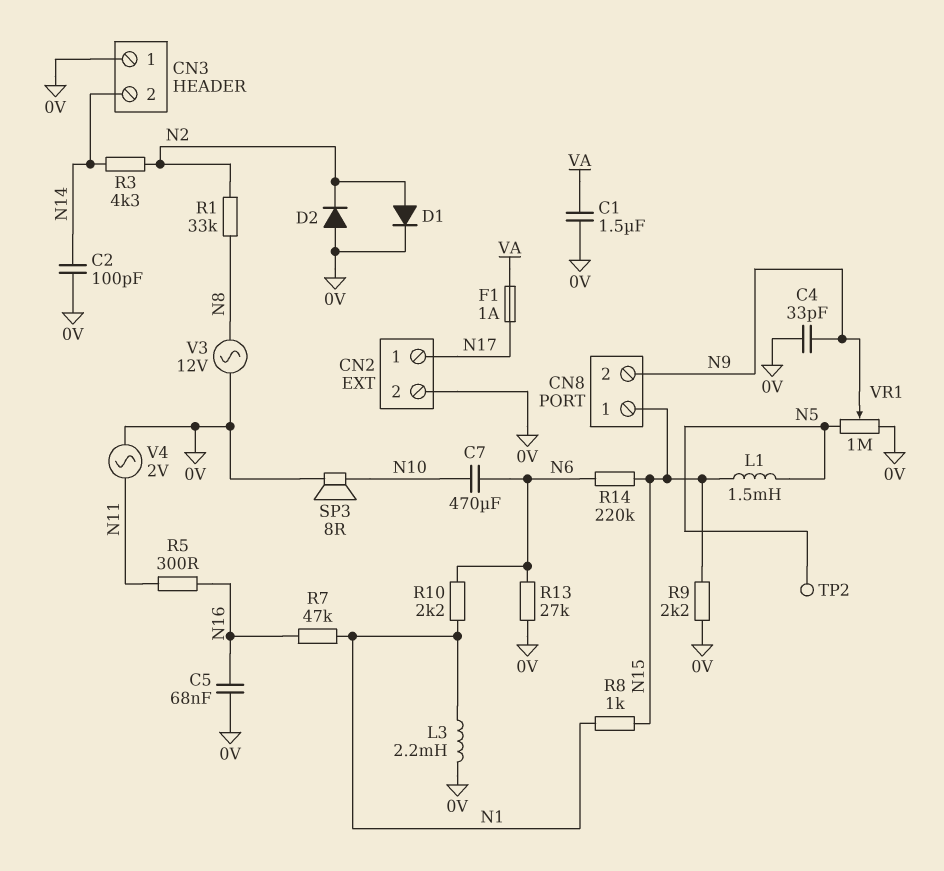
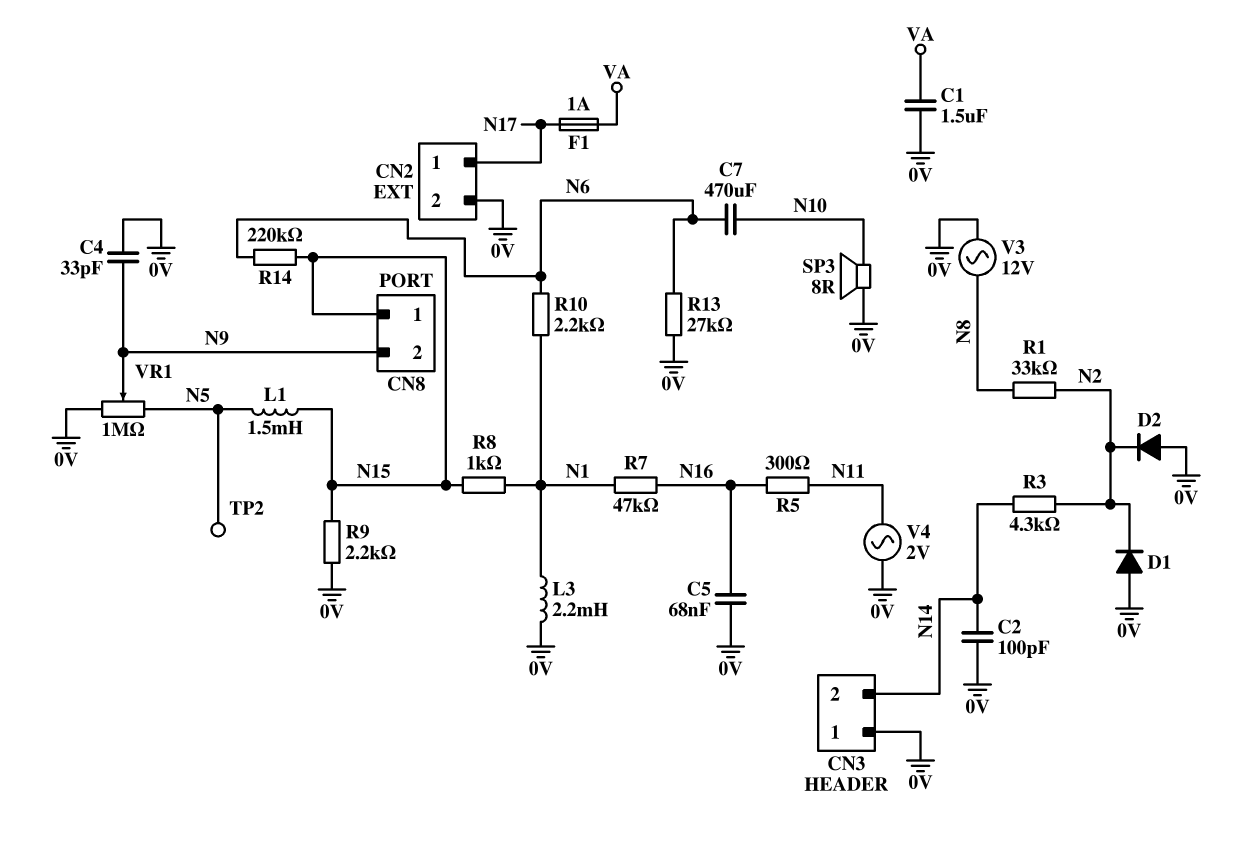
D1: diode (A N2, K 0V) -> diode (A 0V, K N2)

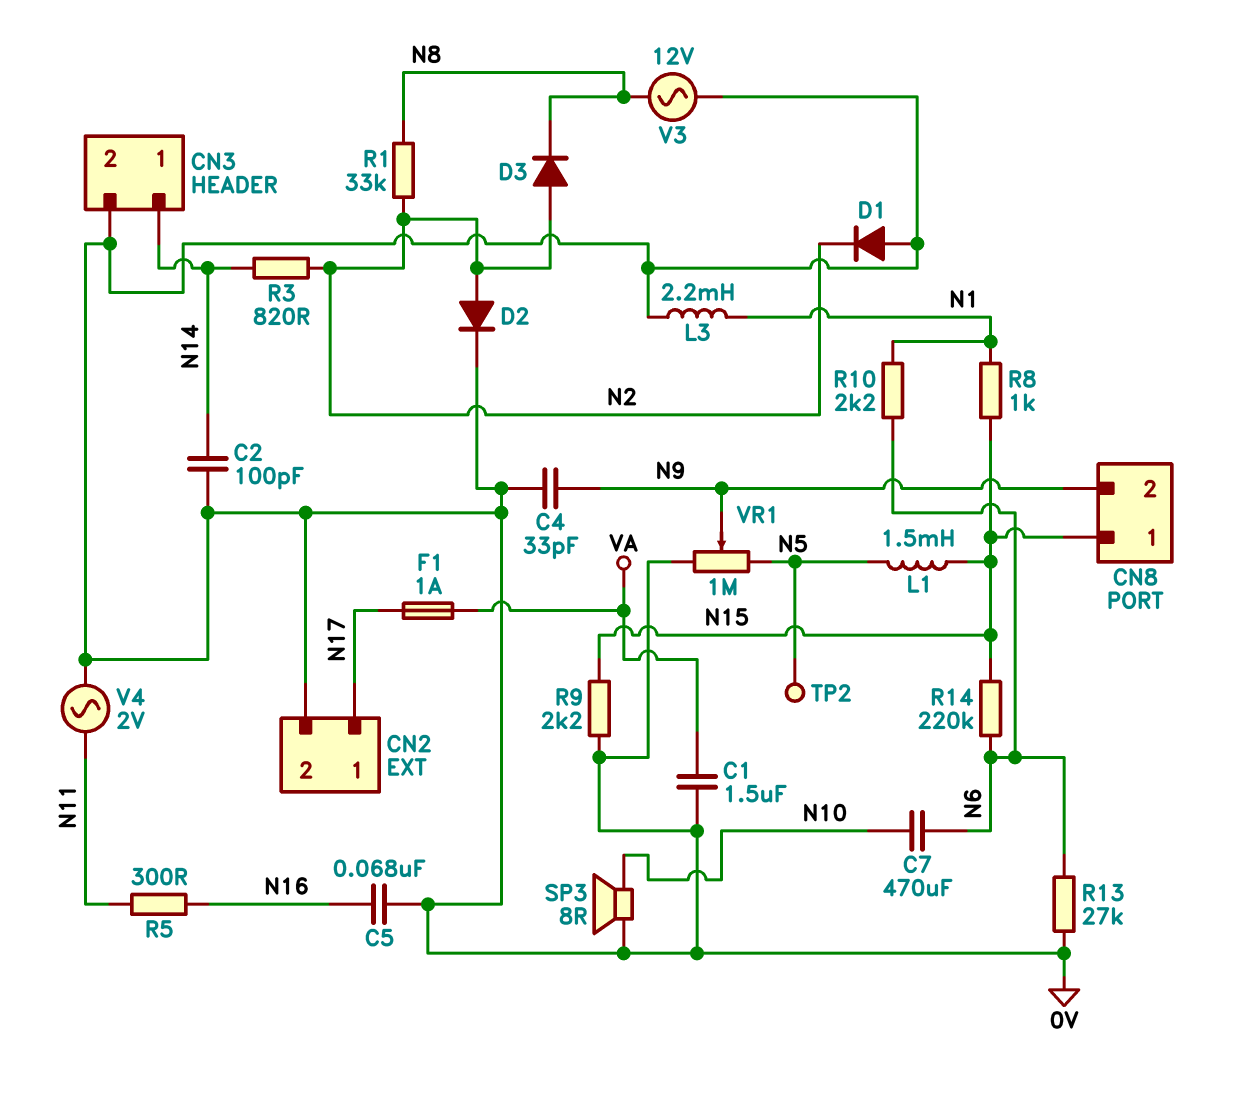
CN3 pin 1: 0V -> N14
CN3 pin 2: N14 -> 0V
D2: diode (A 0V, K N2) -> diode (A N2, K 0V)
D3: none -> diode (A N2, K N8)
R3: 4.3k (N2, N14) -> 820 (N2, N14)
R7: 47k (N1, N16) -> none

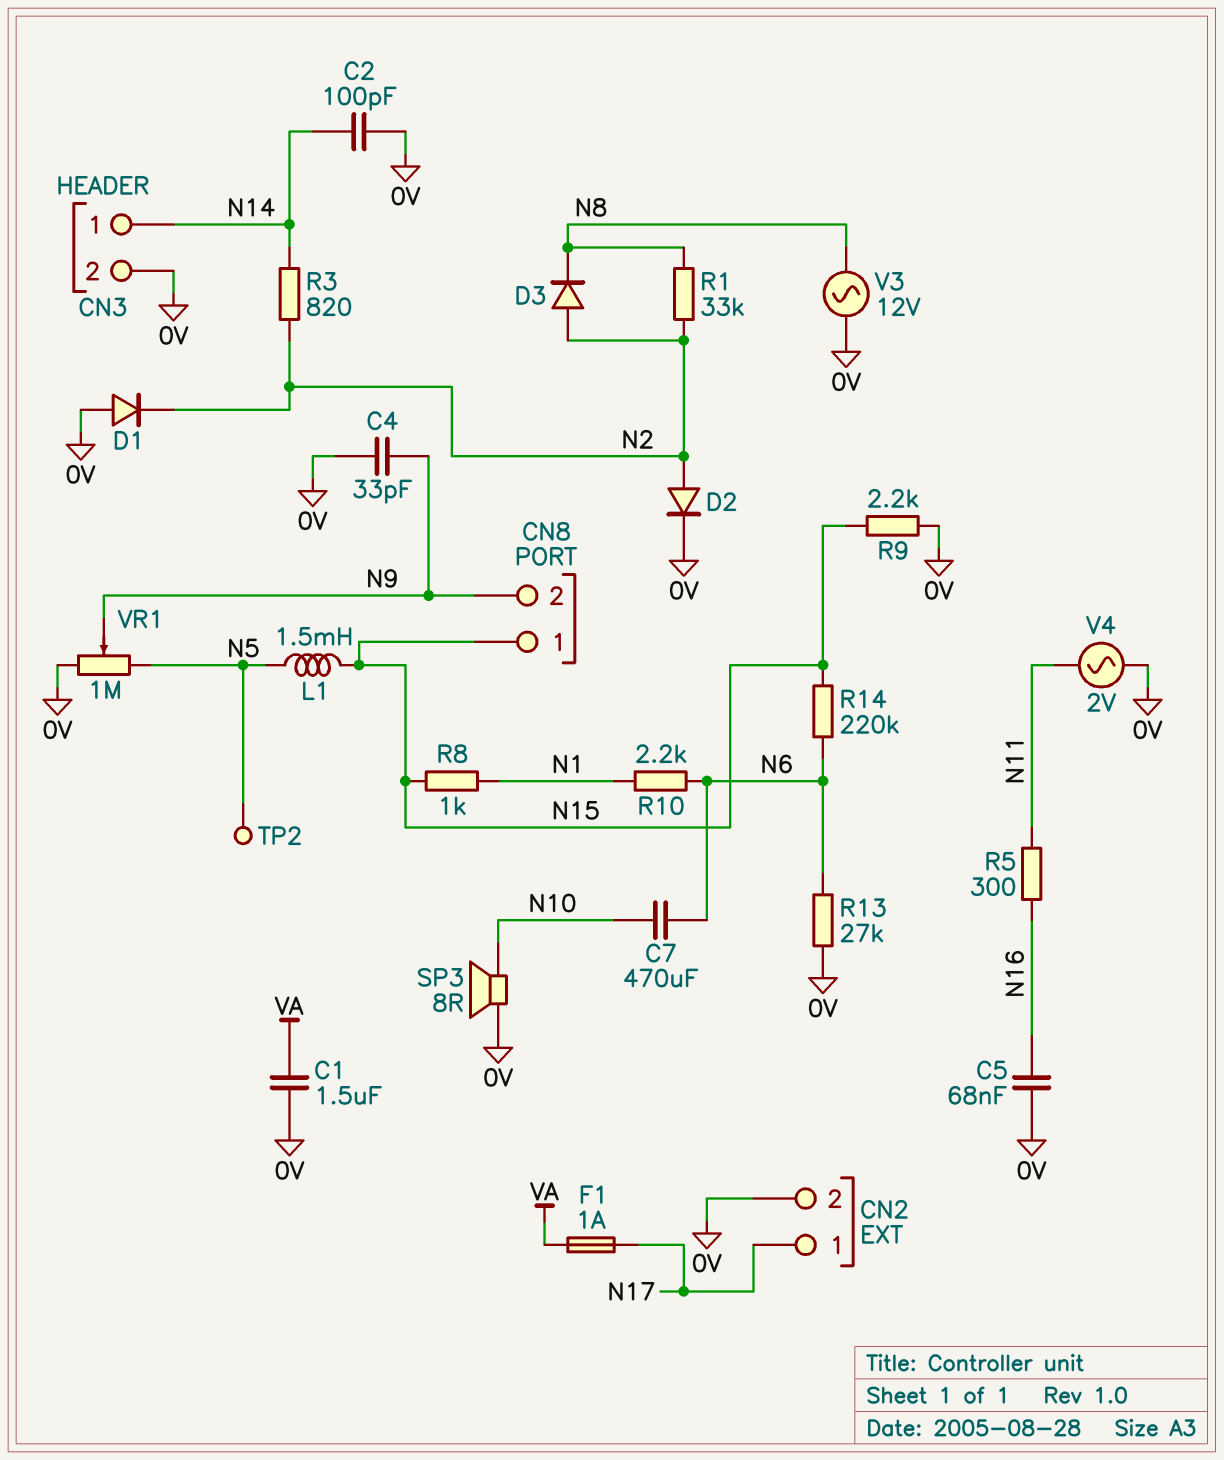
L3: 2.2mH (0V, N1) -> none

